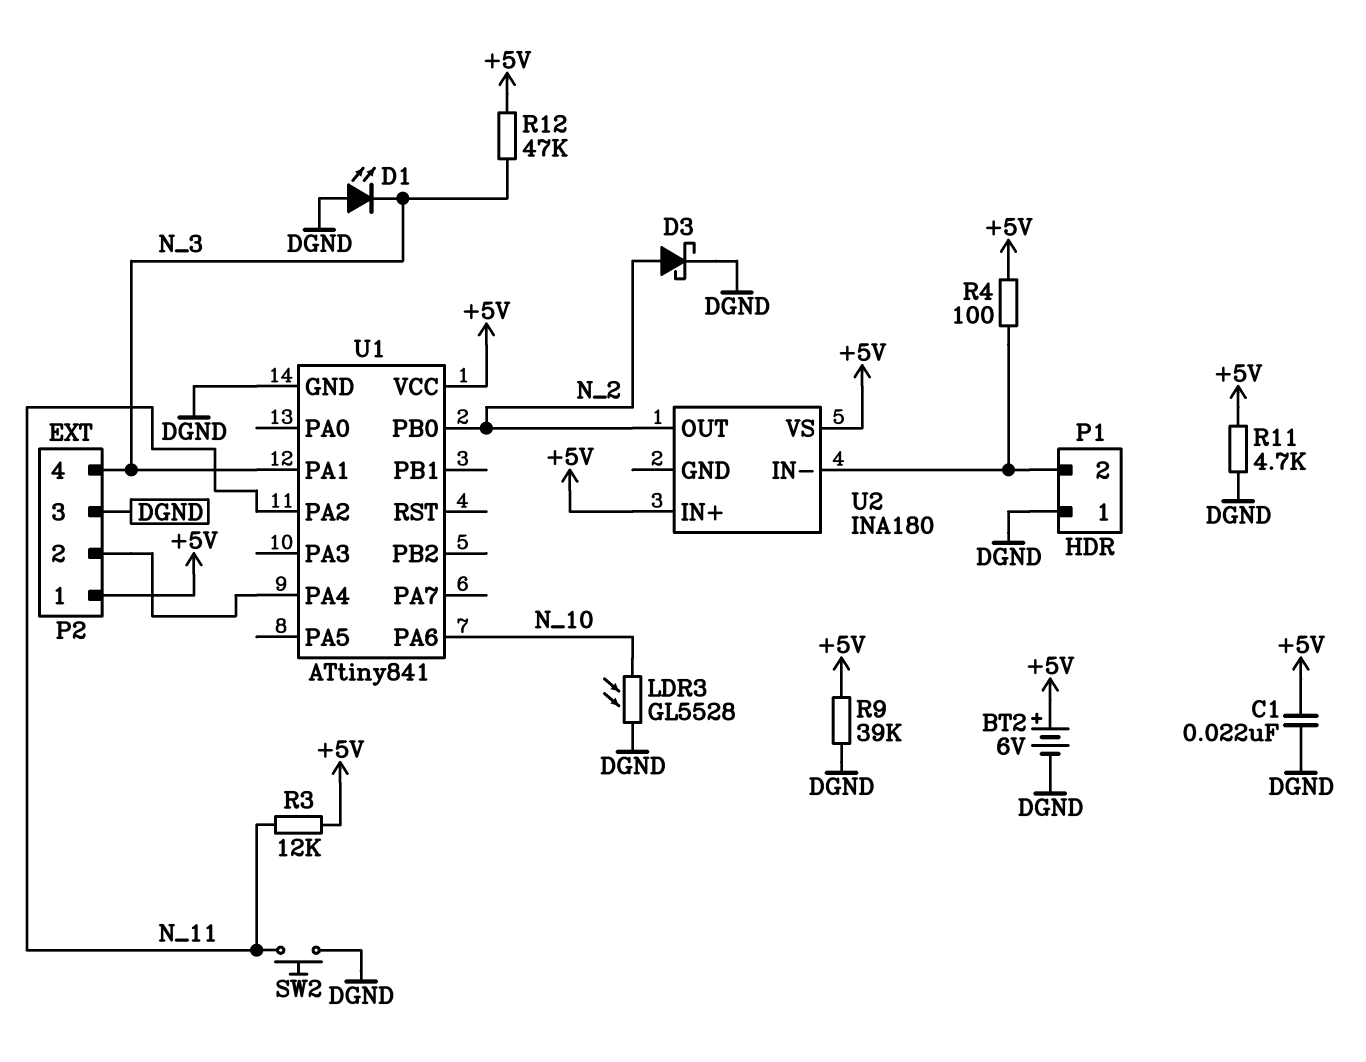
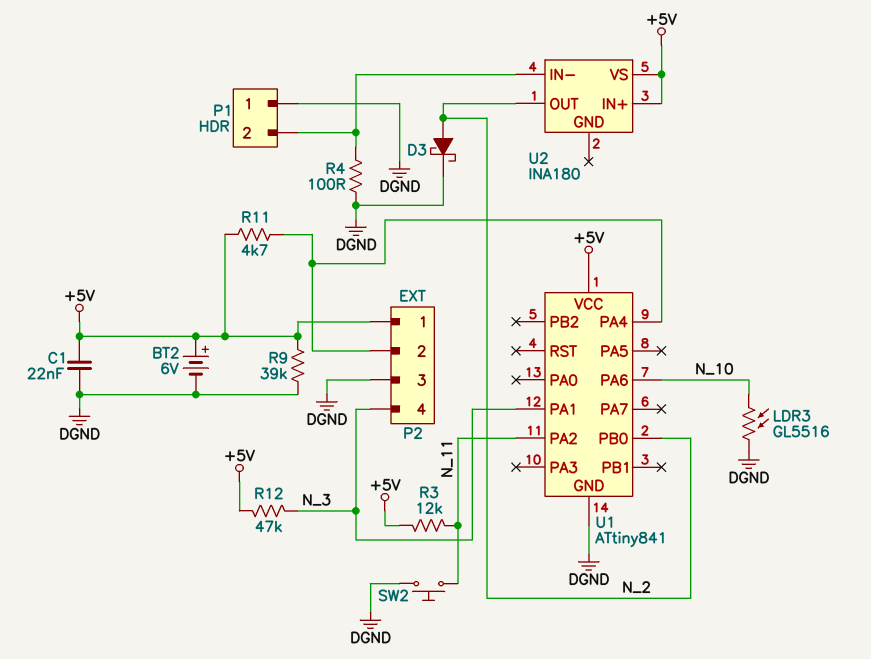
D1: LED (A DGND, K N_3) -> none
LDR3: GL5528 (DGND, N_10) -> GL5516 (DGND, N_10)
R4: 100 (+5V, P1/2) -> 100 (DGND, P1/2)
R11: 4.7k (+5V, DGND) -> 4.7k (+5V, P2/2)

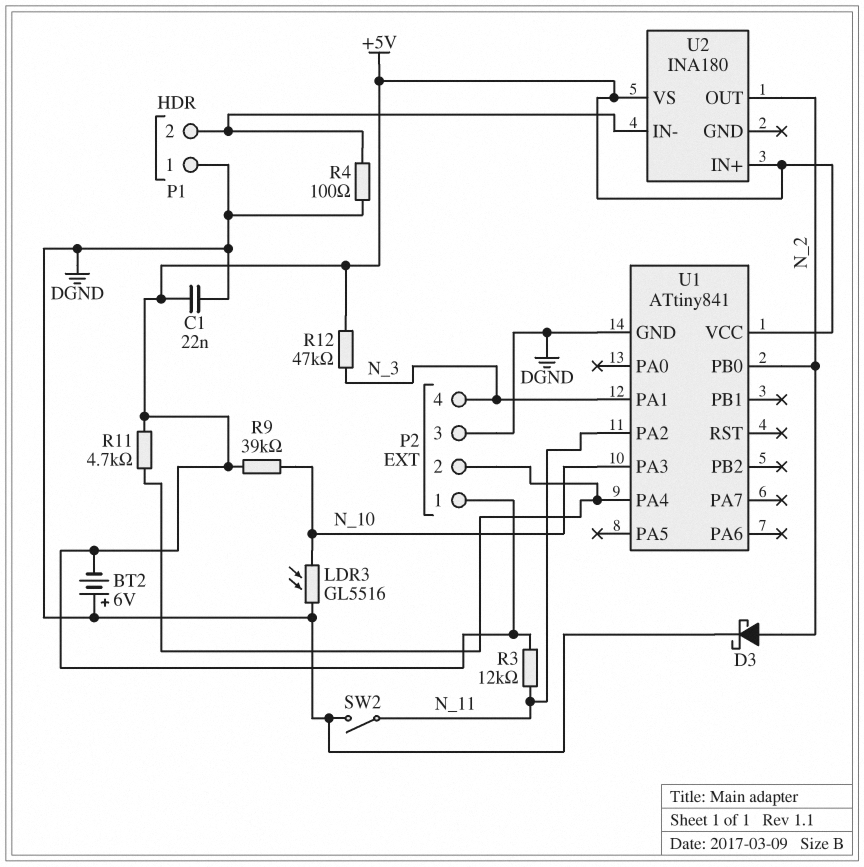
BT2: 6V (plus +5V, minus DGND) -> 6V (plus DGND, minus +5V)
R9: 39k (+5V, DGND) -> 39k (+5V, N_10)
SW2: button (DGND, N_11) -> switch (DGND, N_11)
U1 pin PA3: none -> N_10
U1 pin PA6: N_10 -> none

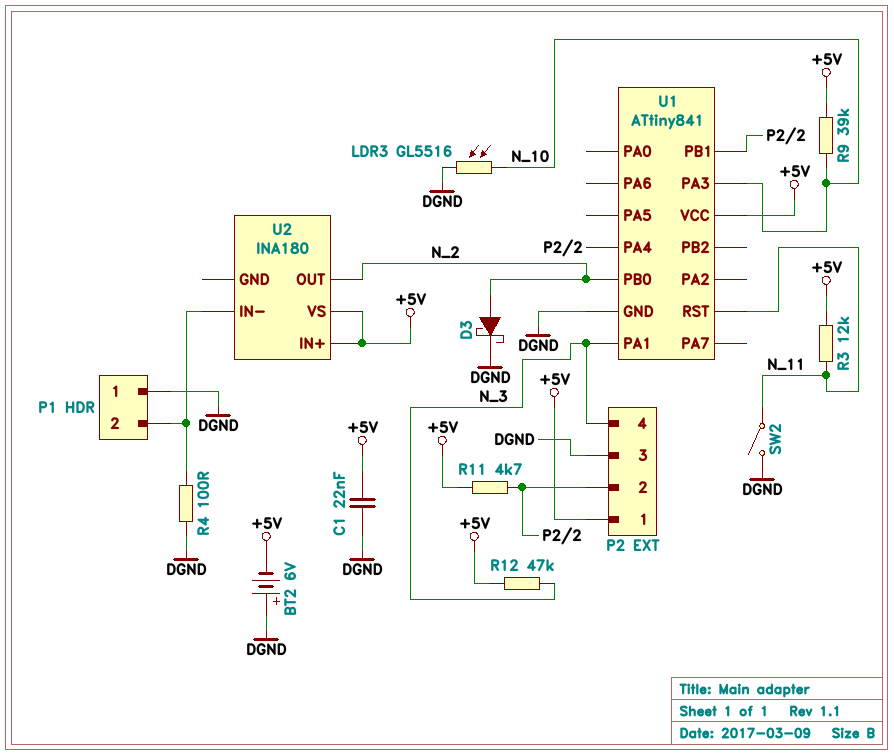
U1 pin PA2: N_11 -> none
U1 pin PB1: none -> P2/2
U1 pin RST: none -> N_11

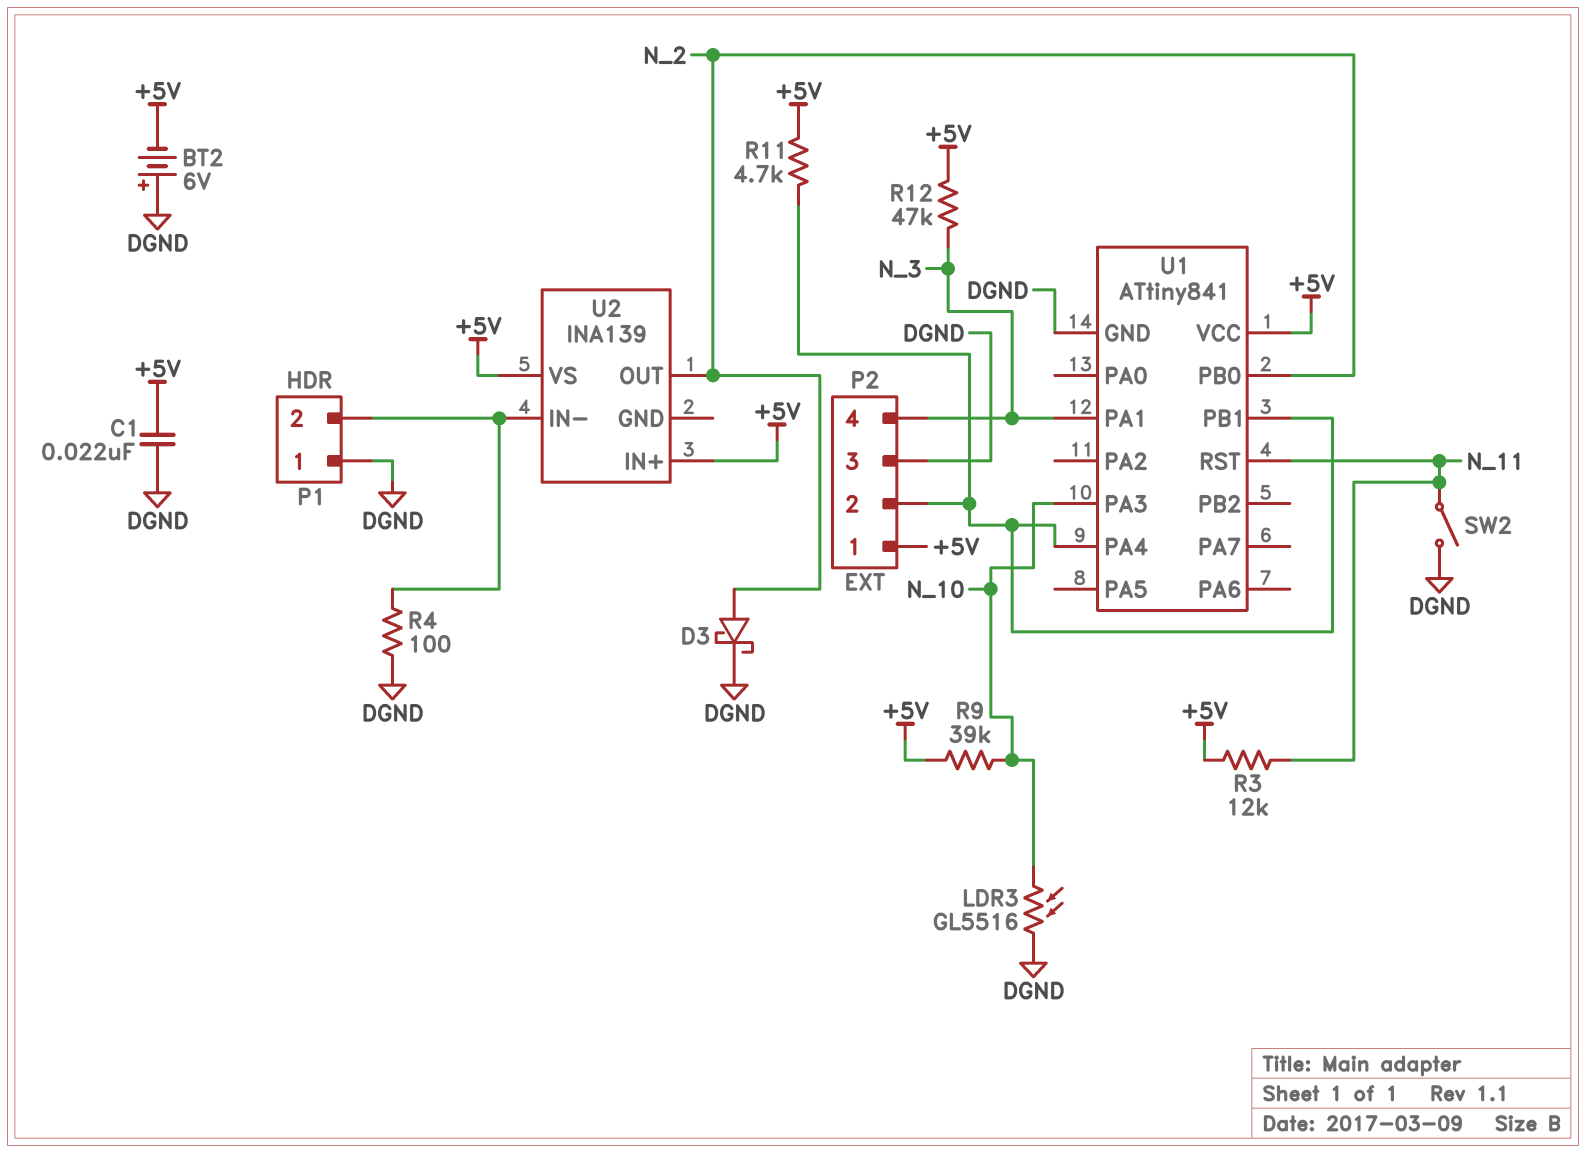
U2: INA180 -> INA139

